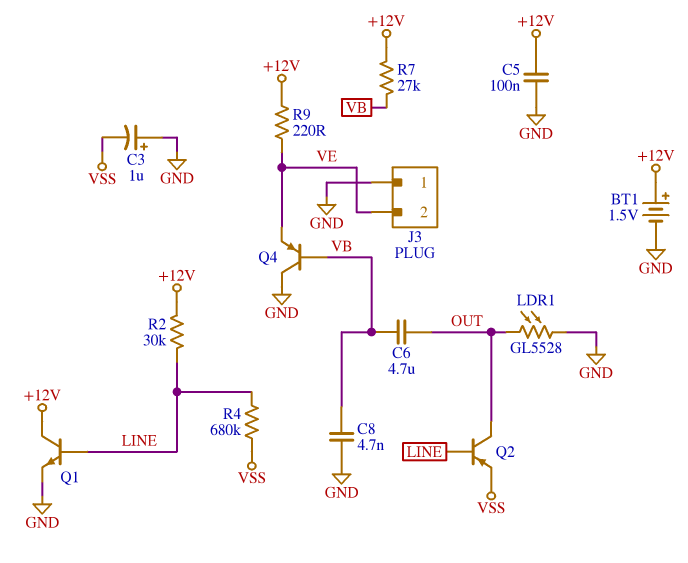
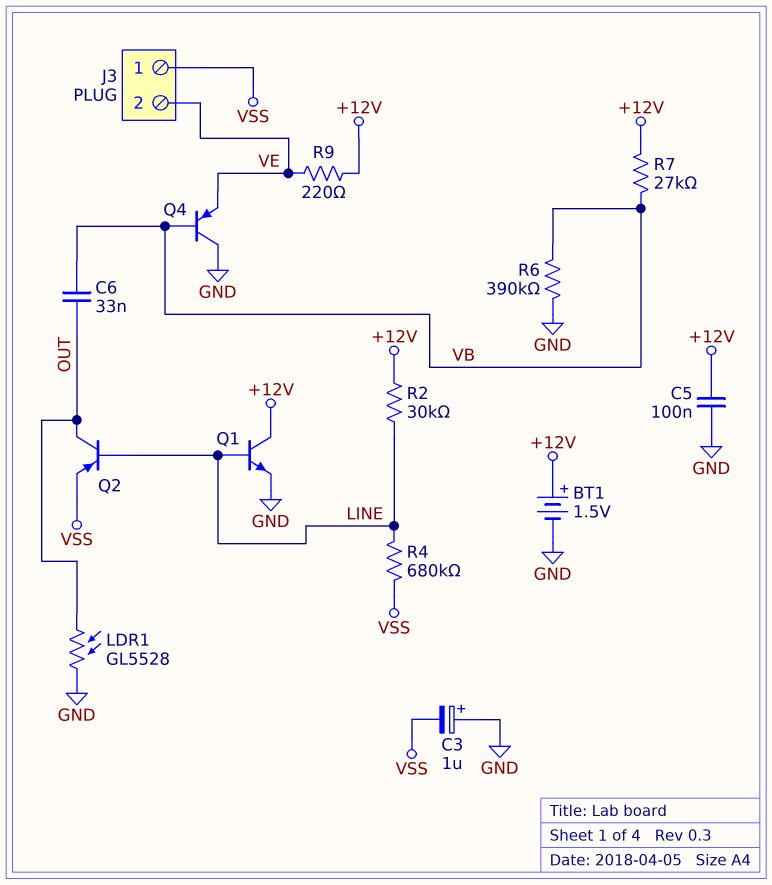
C6: 4.7uF (OUT, VB) -> 33nF (OUT, VB)
C8: 4.7nF (GND, VB) -> none
J3 pin 1: GND -> VSS
R6: none -> 390k (GND, VB)

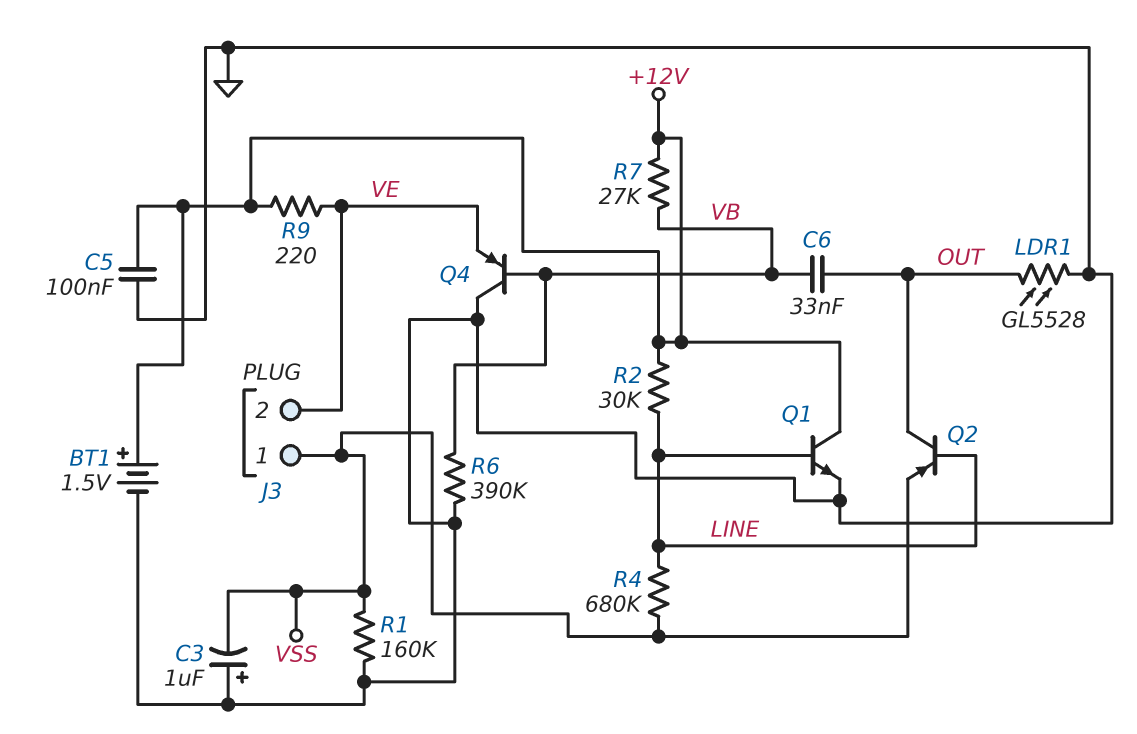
R1: none -> 160k (GND, VSS)

